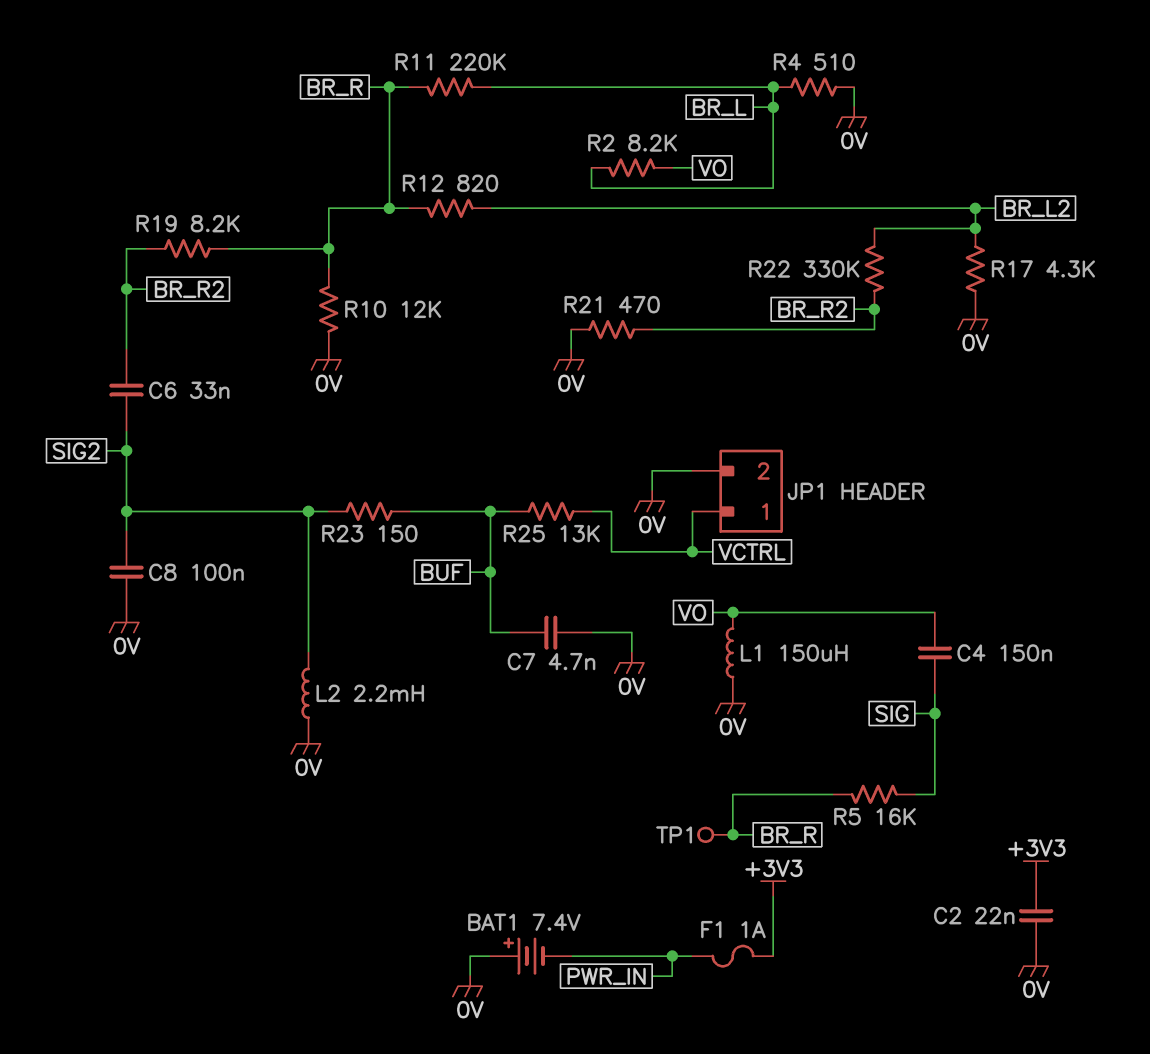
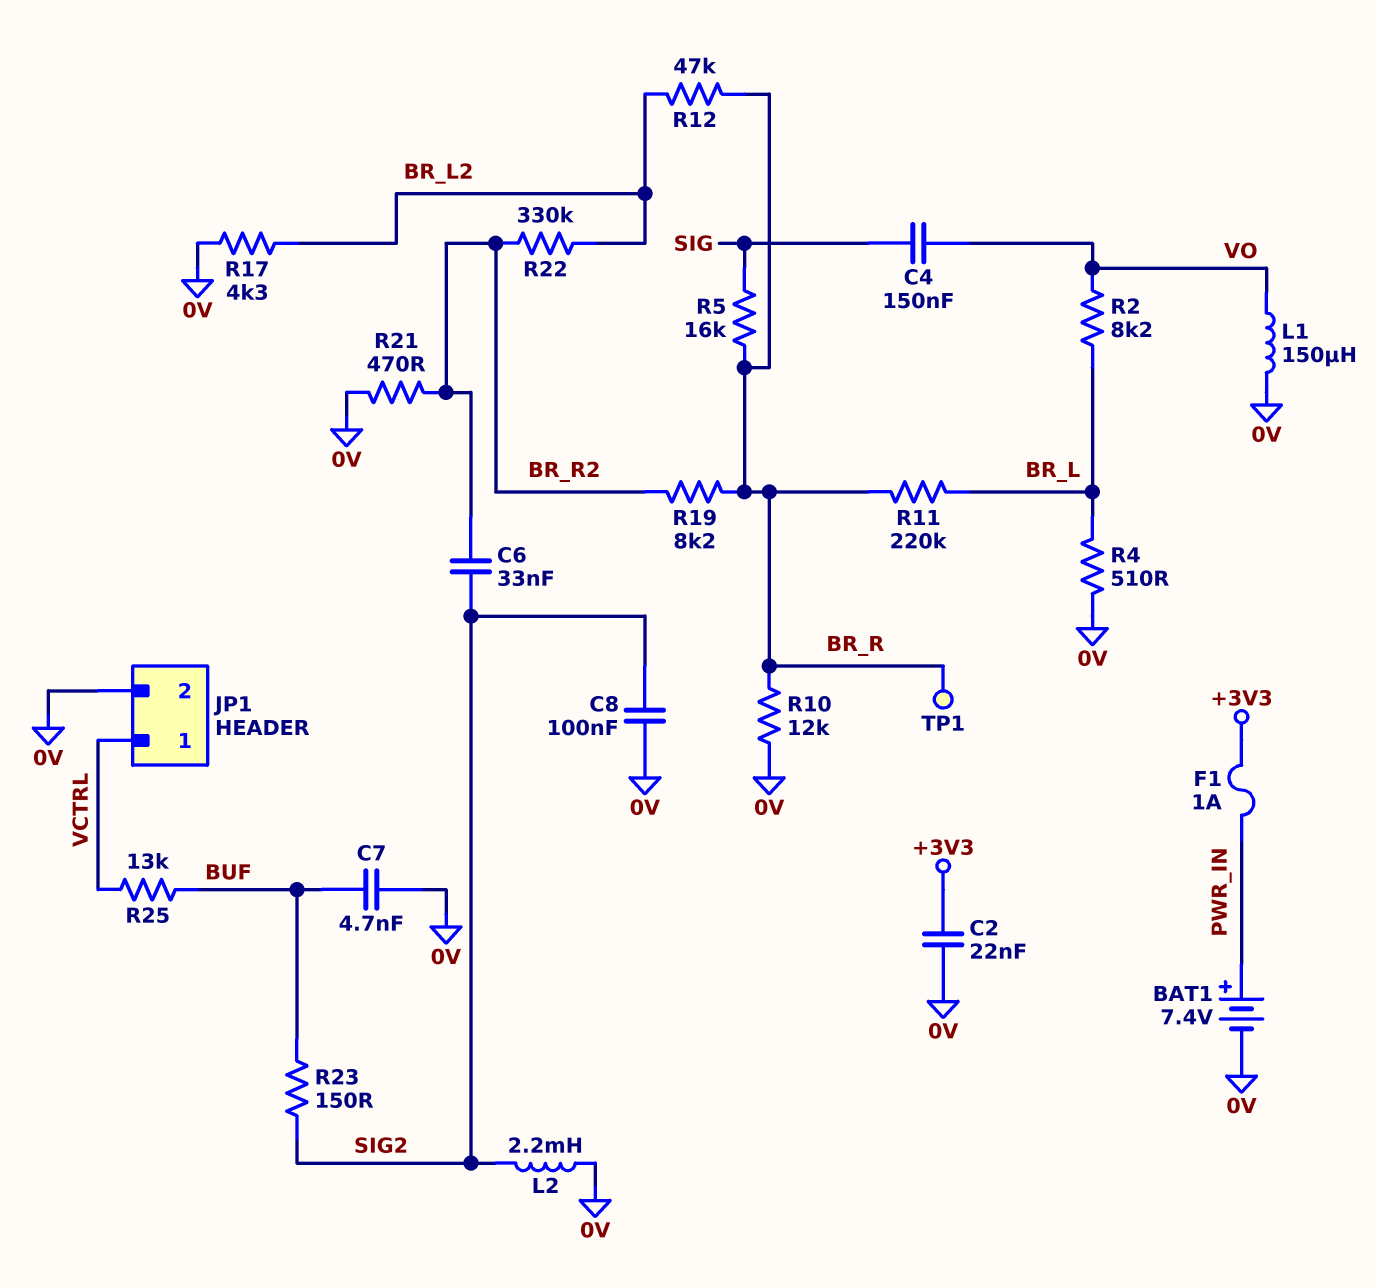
BAT1: 7.4V (plus 0V, minus PWR_IN) -> 7.4V (plus PWR_IN, minus 0V)
R12: 820 (BR_L2, BR_R) -> 47k (BR_L2, BR_R)

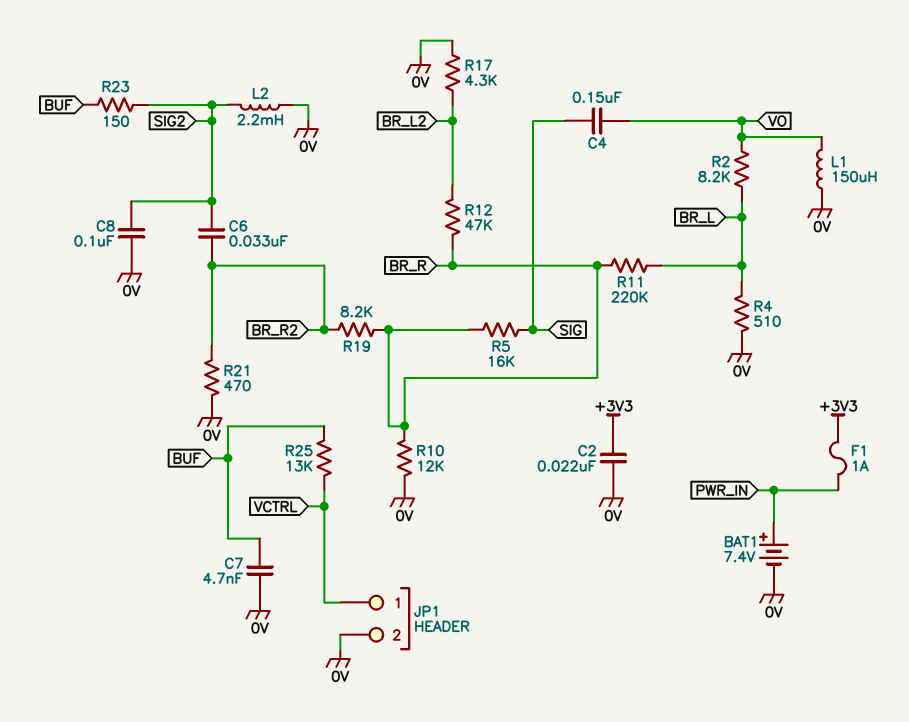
R22: 330k (BR_L2, BR_R2) -> none
TP1: test point (BR_R) -> none

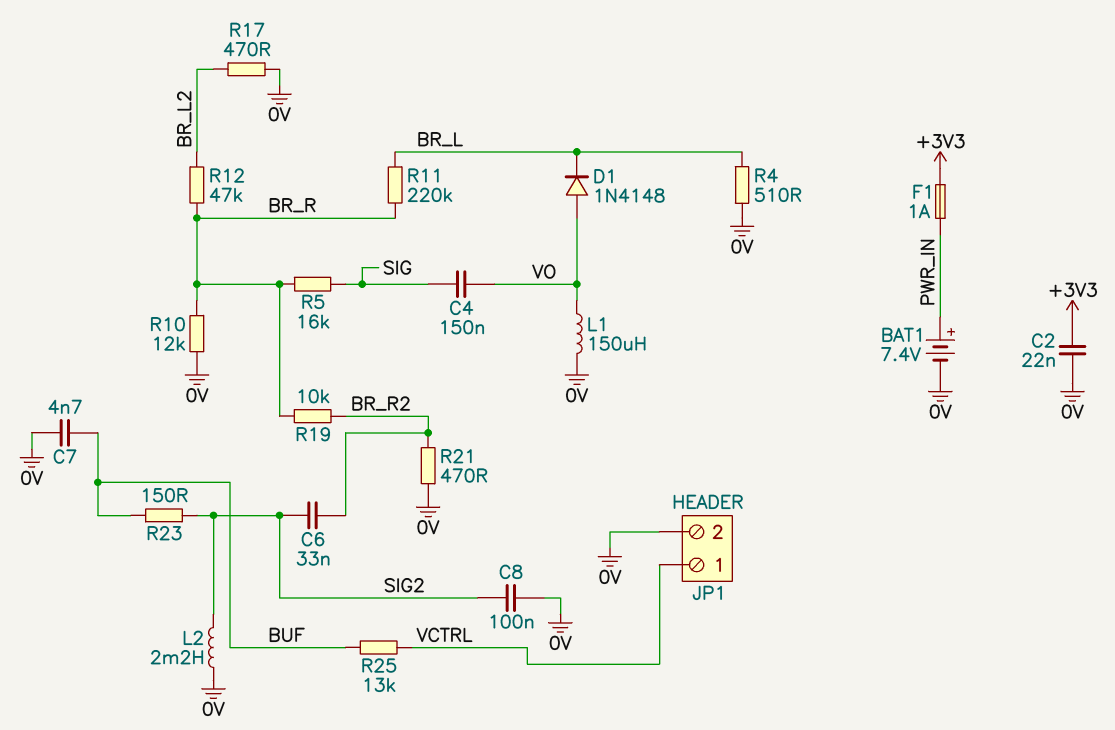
D1: none -> diode 1N4148 (A VO, K BR_L)
R2: 8.2k (BR_L, VO) -> none
R17: 4.3k (0V, BR_L2) -> 470 (0V, BR_L2)
R19: 8.2k (BR_R, BR_R2) -> 10k (BR_R, BR_R2)

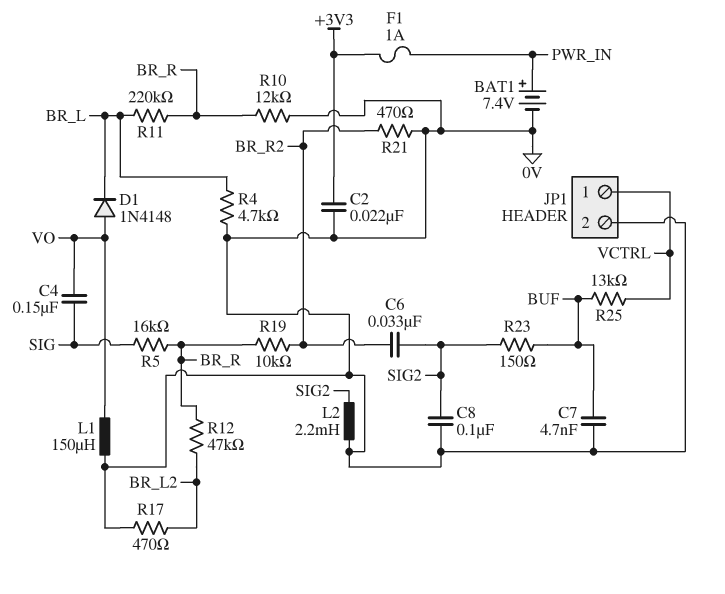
R4: 510 (0V, BR_L) -> 4.7k (0V, BR_L)

